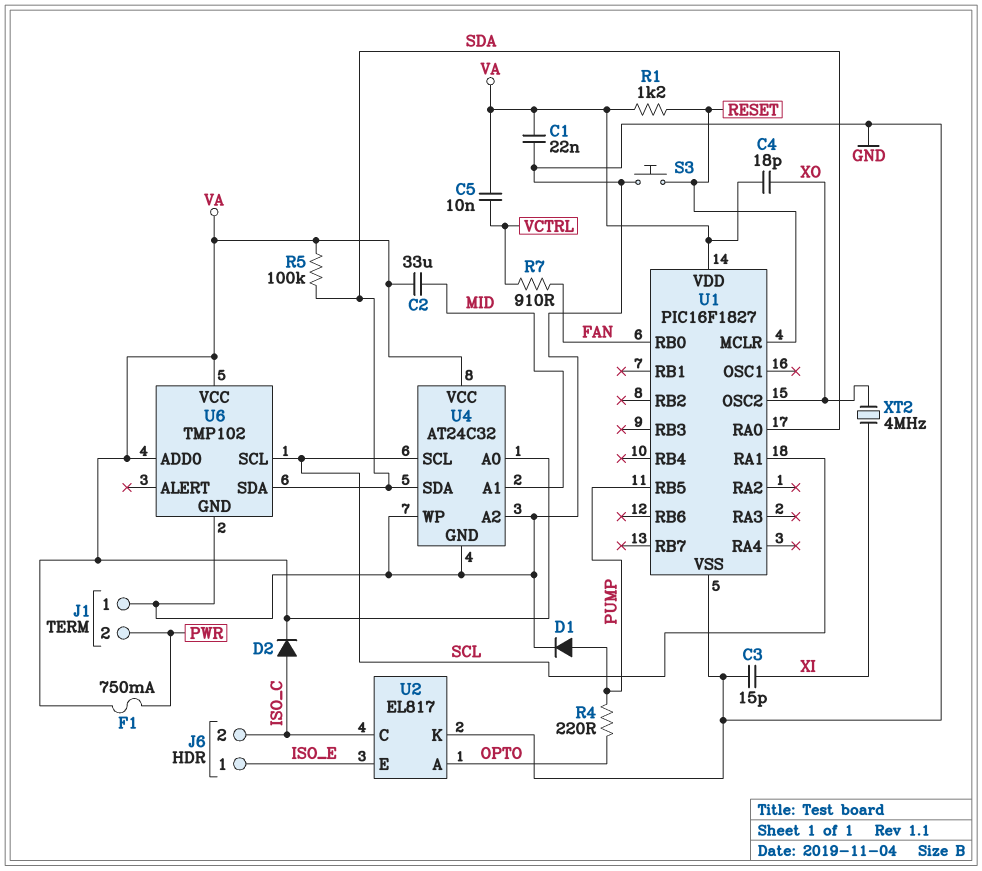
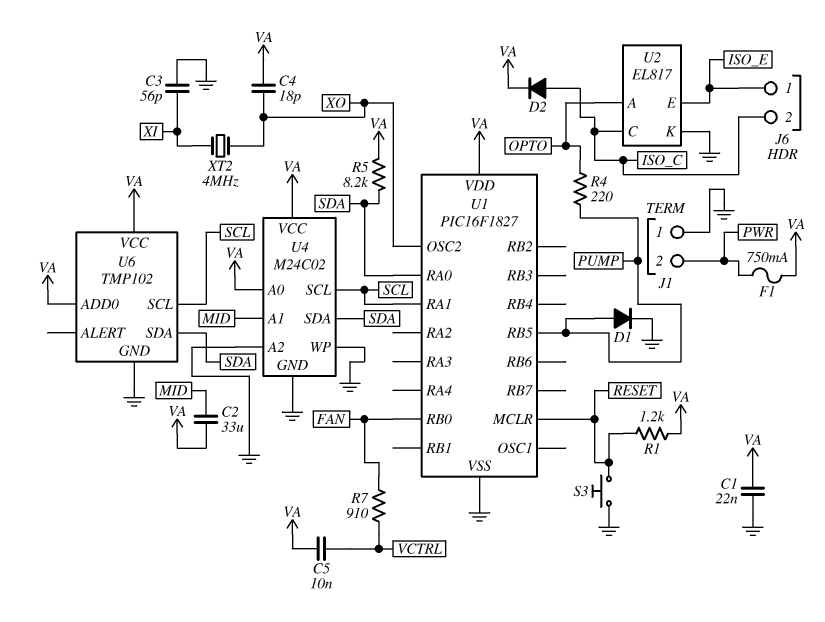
C3: 15pF (GND, XI) -> 56pF (GND, XI)
R5: 100k (SDA, VA) -> 8.2k (SDA, VA)
U4: AT24C32 -> M24C02

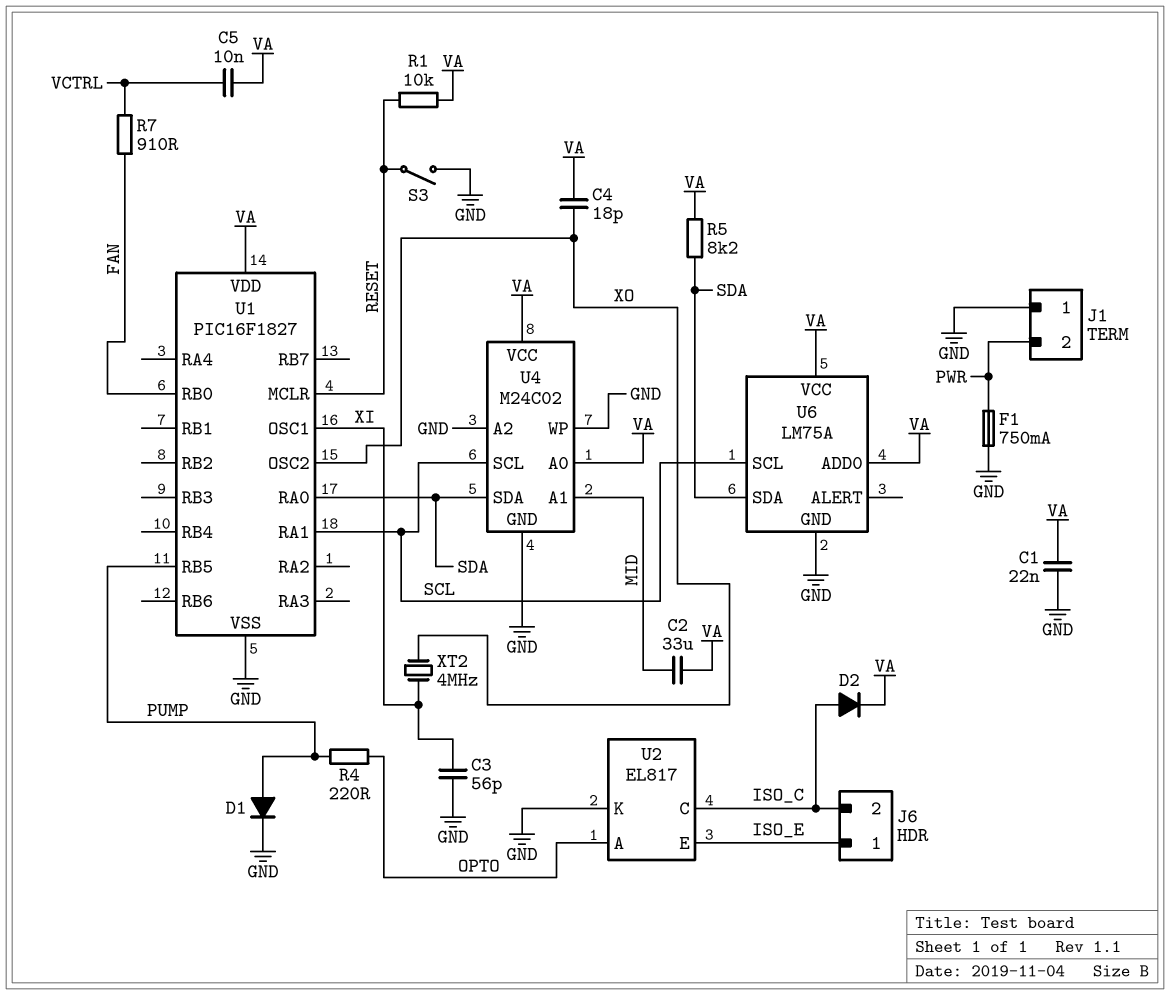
F1: 750mA (PWR, VA) -> 750mA (GND, PWR)
R1: 1.2k (RESET, VA) -> 10k (RESET, VA)
S3: button (GND, RESET) -> switch (GND, RESET)
U1 pin OSC1: none -> XI
U6: TMP102 -> LM75A

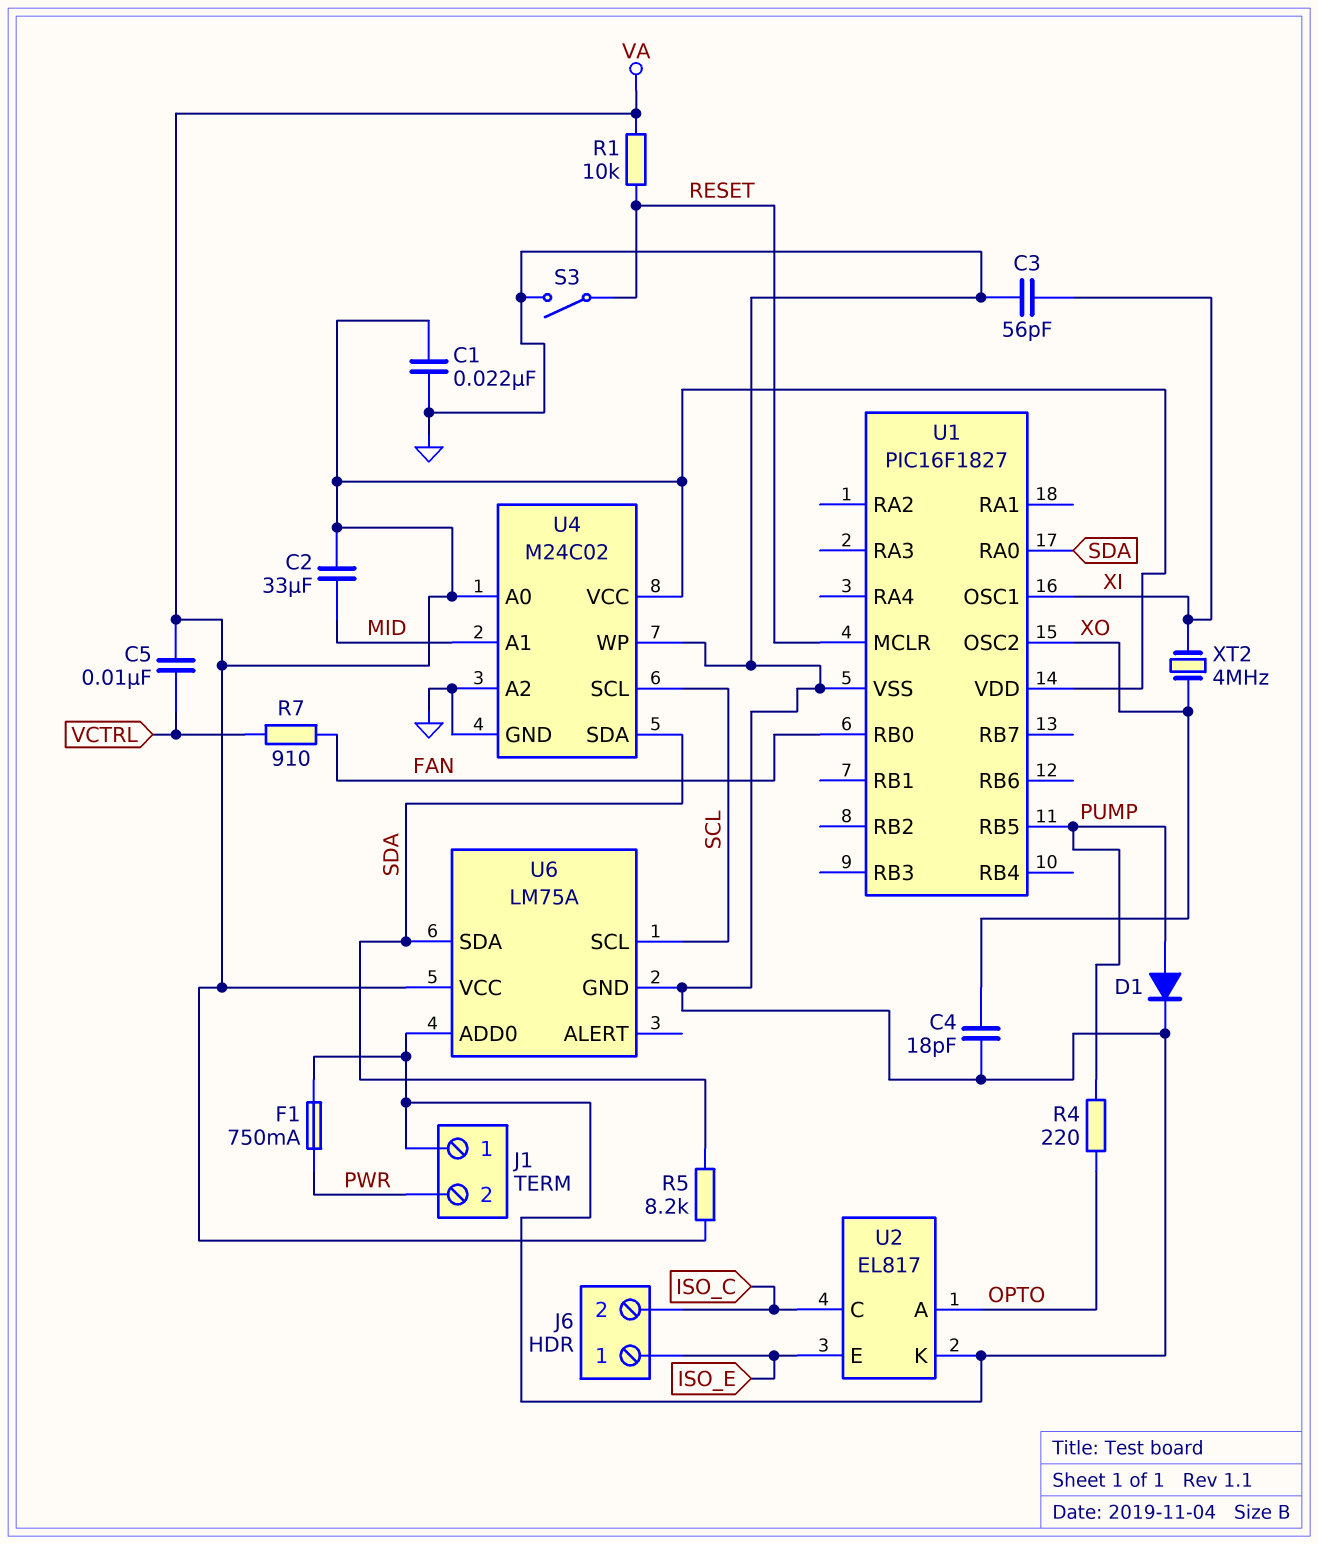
C4: 18pF (VA, XO) -> 18pF (GND, XO)
D2: diode (A ISO_C, K VA) -> none
U1 pin RA1: SCL -> none
U6 pin ADD0: VA -> GND

